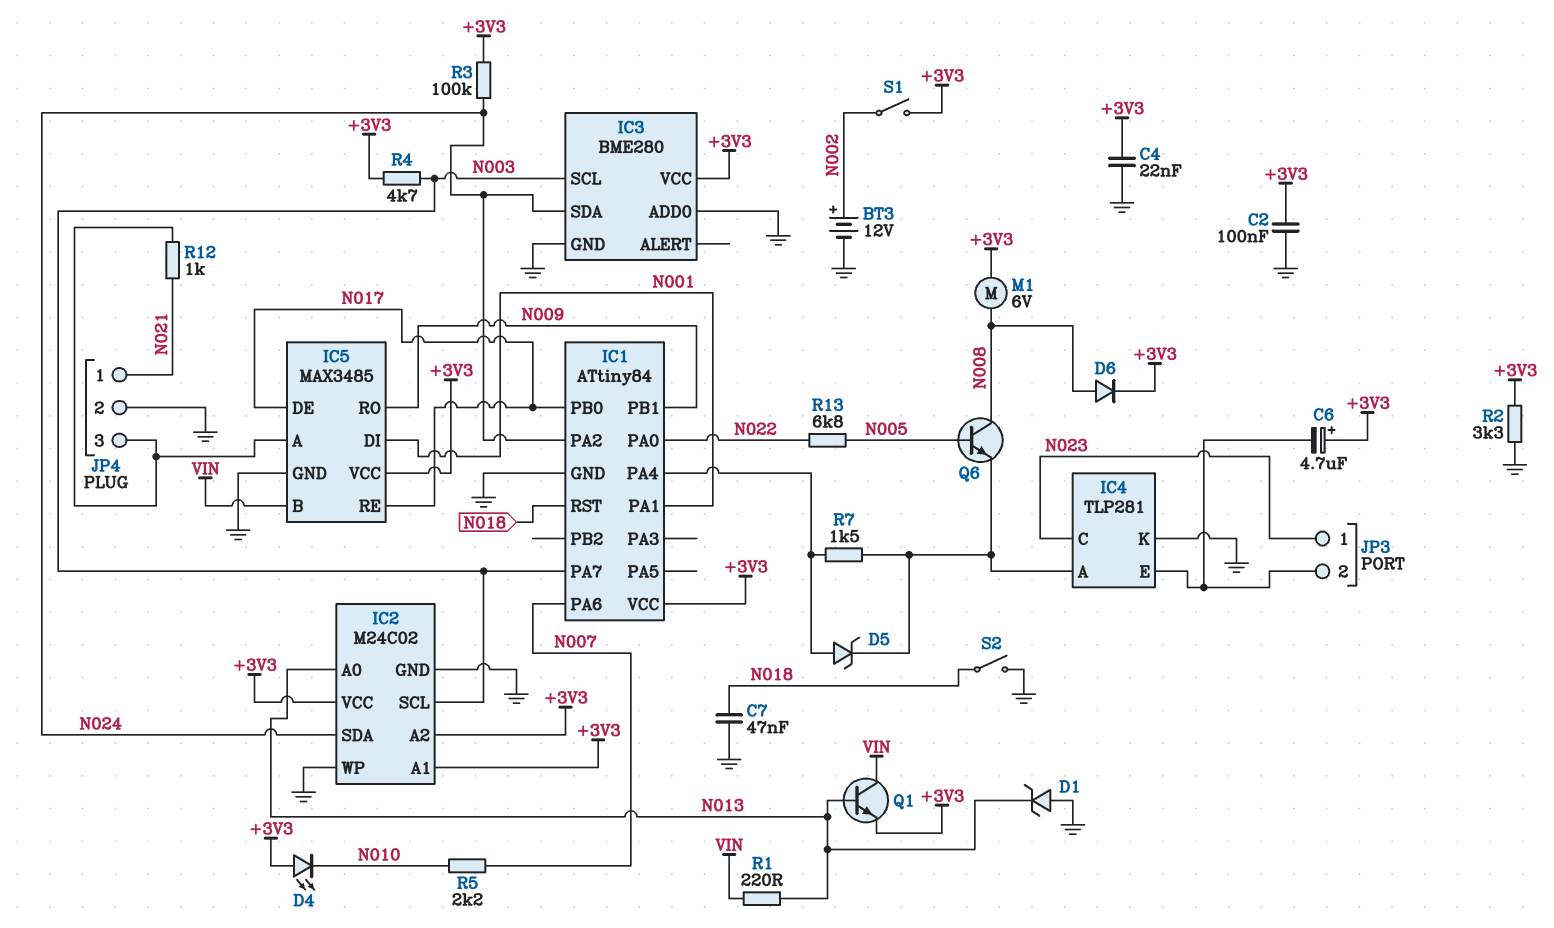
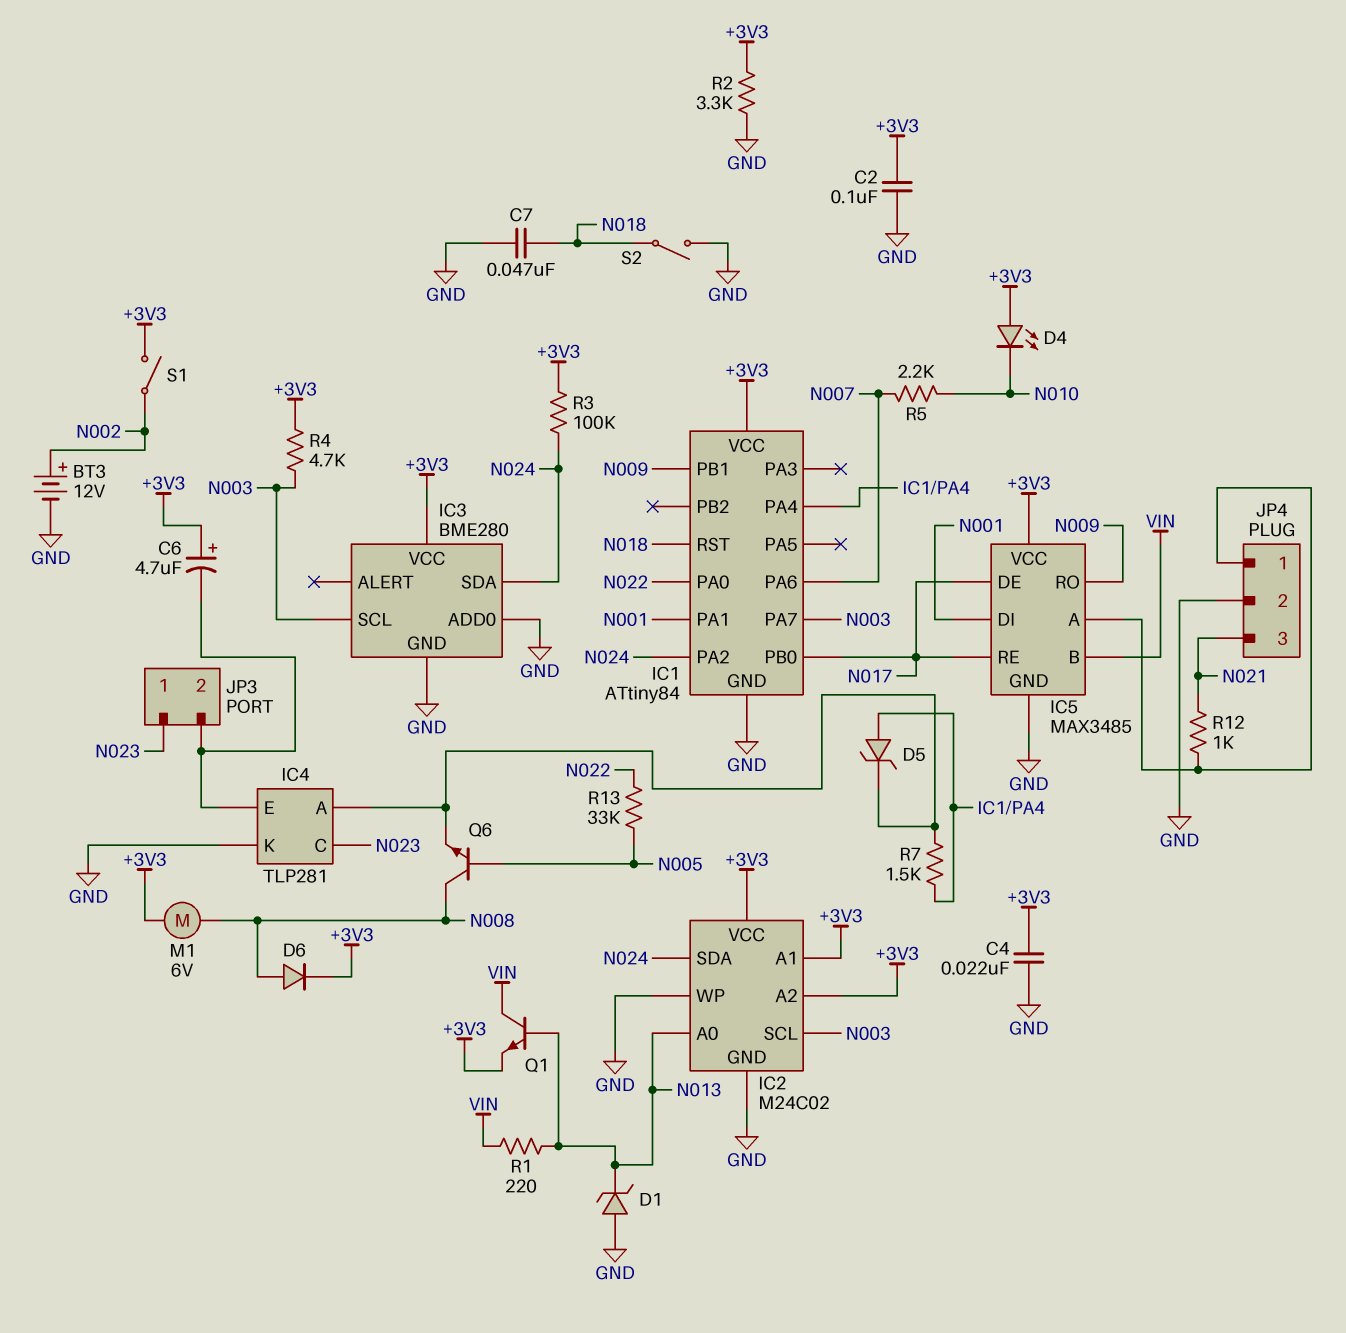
JP4 pin 1: N021 -> IC5/A
JP4 pin 3: IC5/A -> N021
R13: 6.8k (N005, N022) -> 33k (N005, N022)

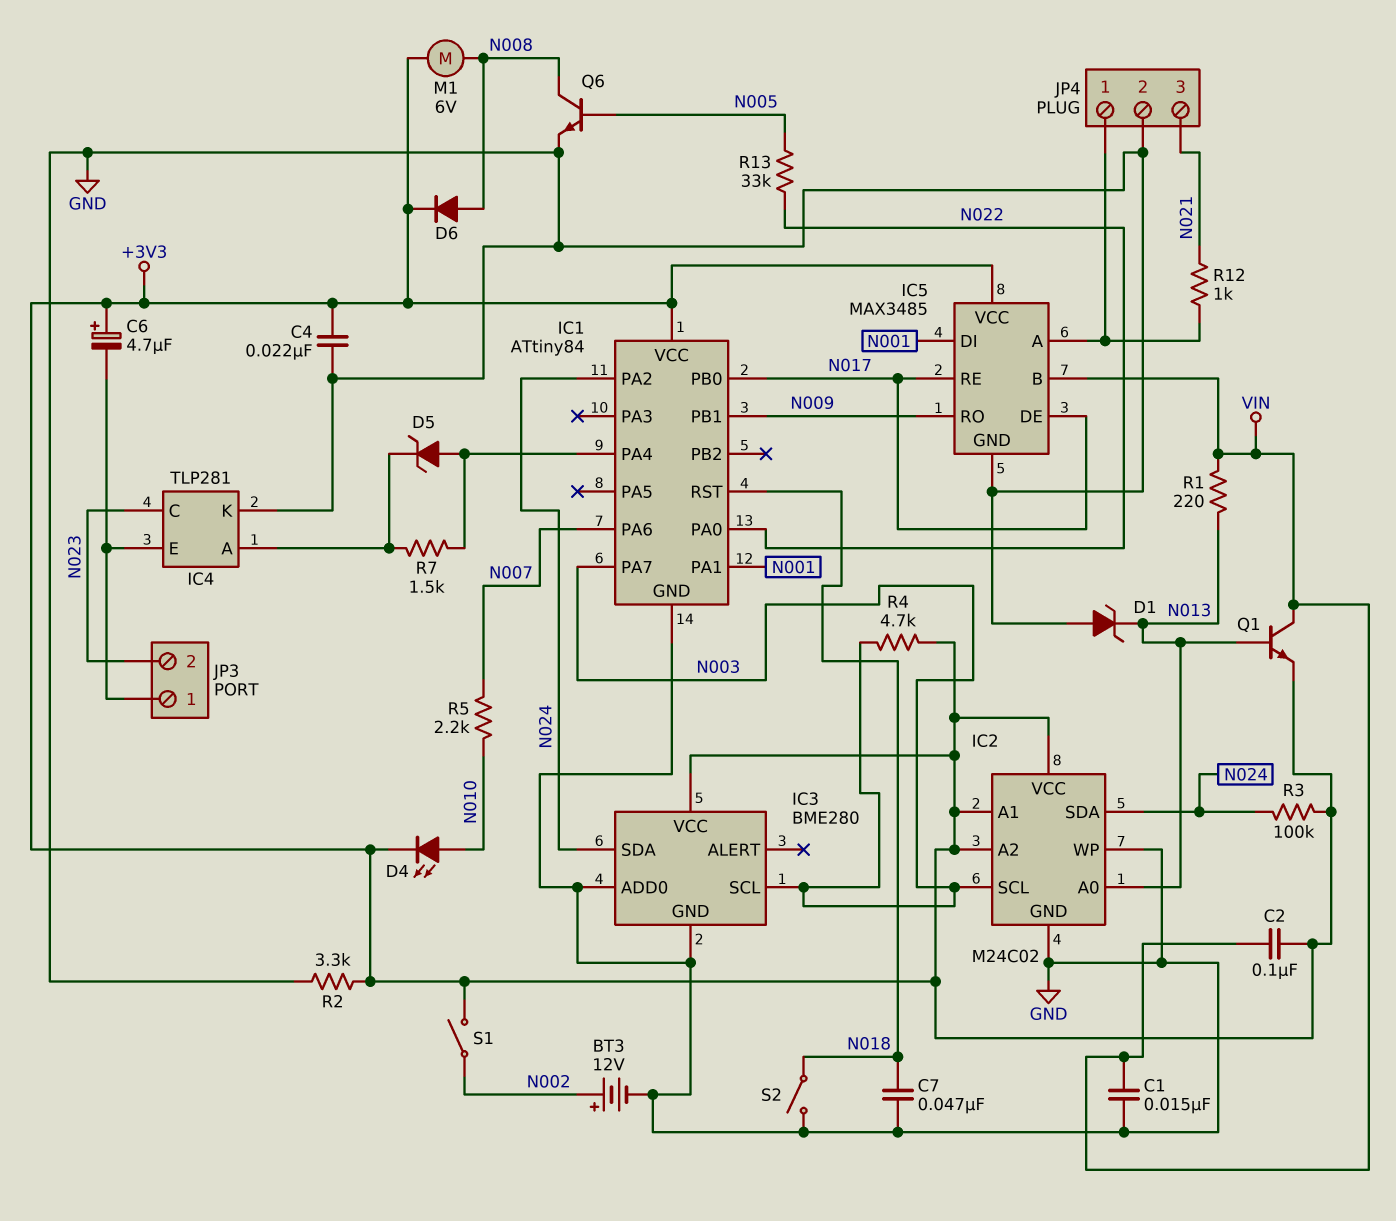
C1: none -> 15nF (GND, VIN)
C2: 100nF (+3V3, GND) -> 100nF (+3V3, VIN)
D4: LED (A +3V3, K N010) -> LED (A N010, K +3V3)
JP3 pin 1: N023 -> IC4/E
JP3 pin 2: IC4/E -> N023
Q6: NPN (B N005, C N008, E IC4/A) -> NPN (B N005, C N008, E GND)

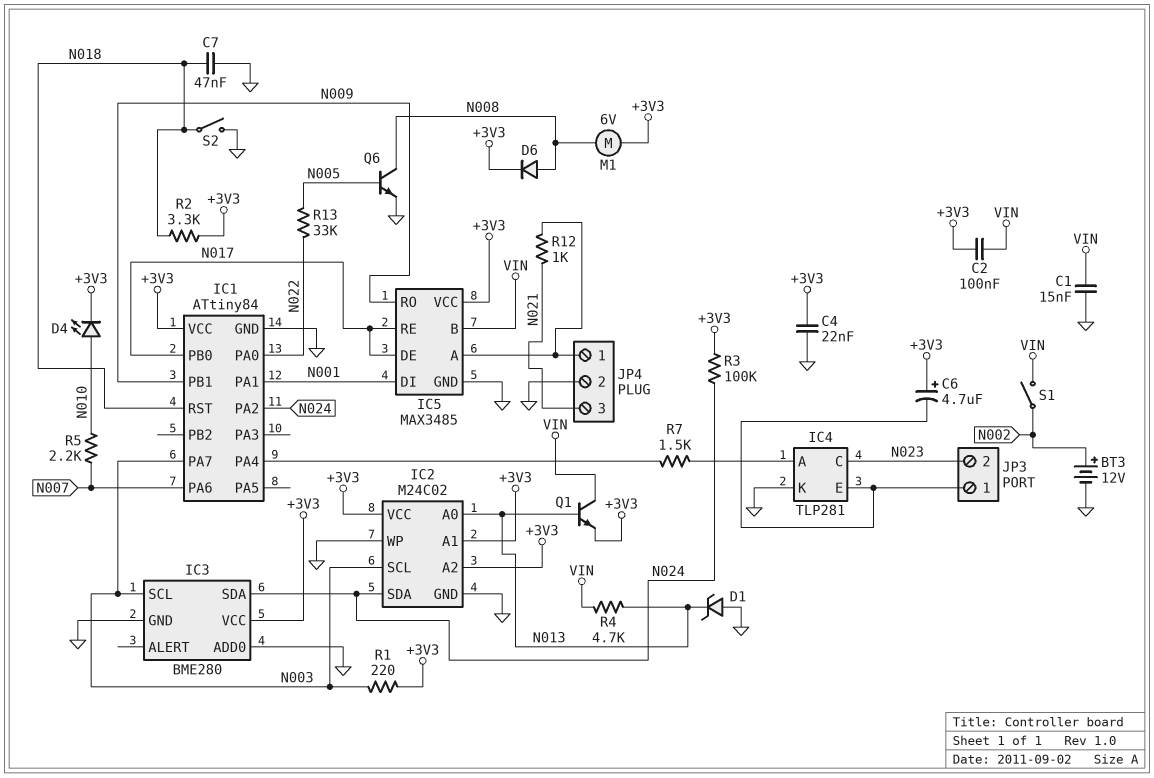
D5: zener (A IC1/PA4, K IC4/A) -> none
R1: 220 (N013, VIN) -> 220 (+3V3, N003)
R2: 3.3k (+3V3, GND) -> 3.3k (+3V3, N018)
R4: 4.7k (+3V3, N003) -> 4.7k (N013, VIN)
S1: switch (+3V3, N002) -> switch (N002, VIN)

